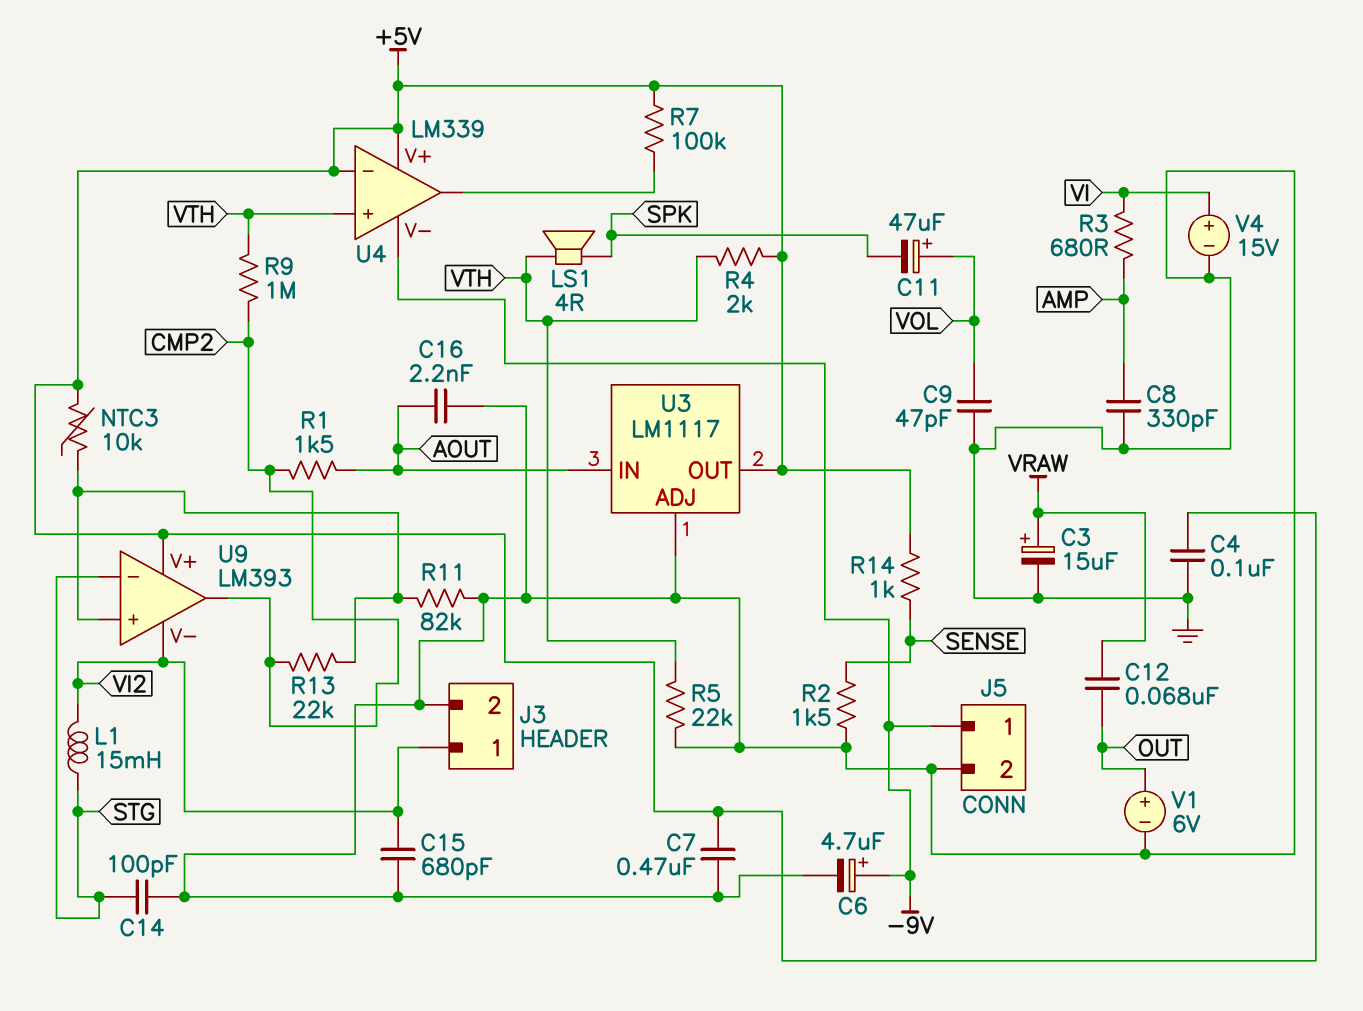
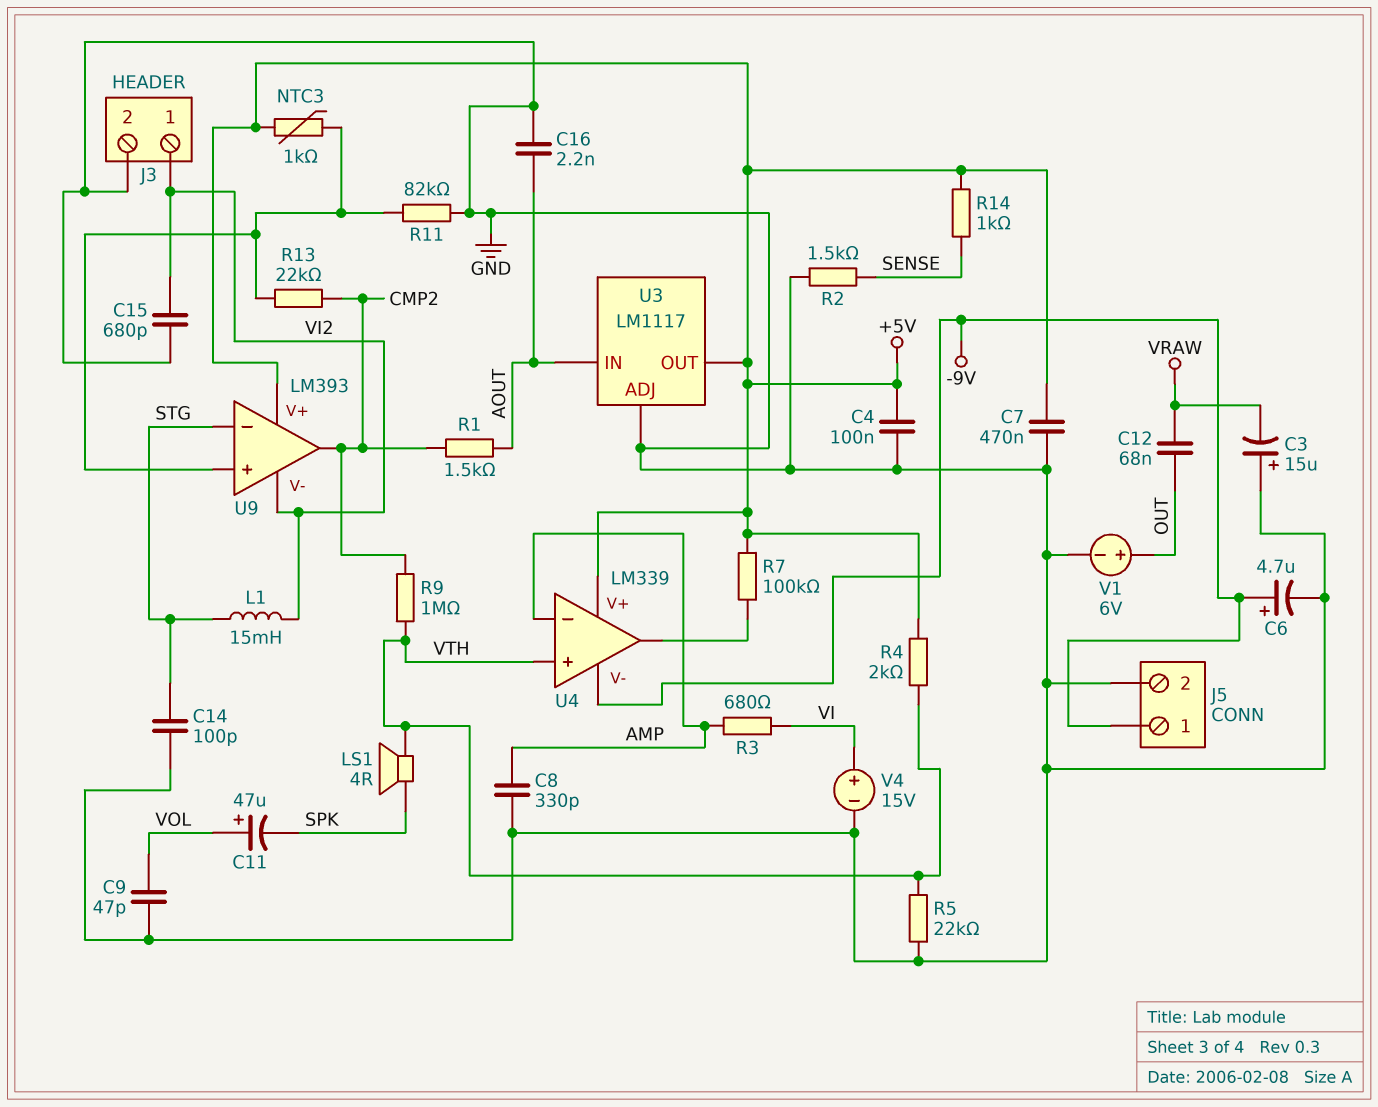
C3: 15uF (plus VRAW, minus GND) -> 15uF (plus GND, minus VRAW)
NTC3: 10k (+5V, U9/in+) -> 1k (+5V, U9/in+)
U4 pin in-: +5V -> AMP

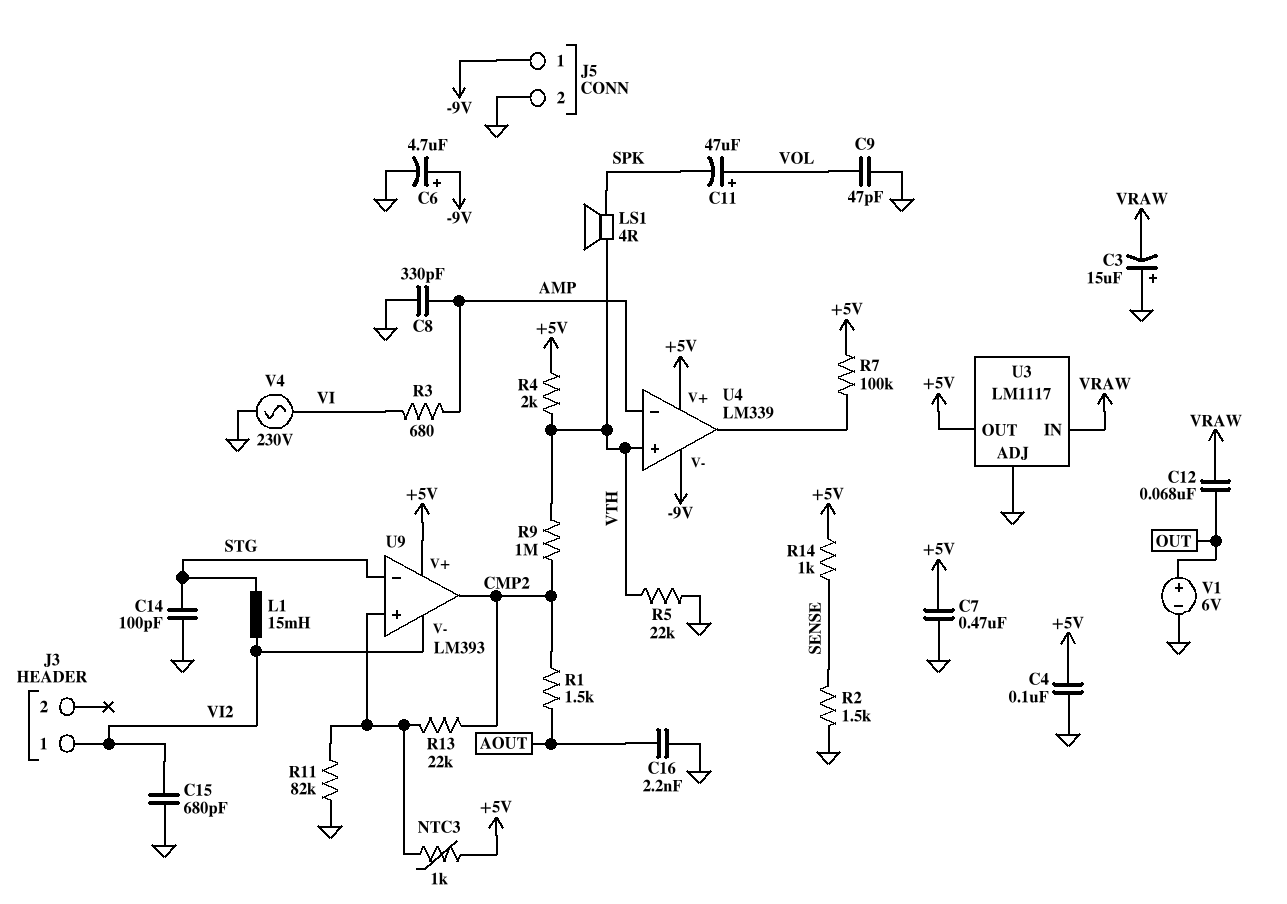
J3 pin 2: GND -> none
U3 pin IN: AOUT -> VRAW
V4: 15V (plus VI, minus GND) -> AC 230V (GND, VI)

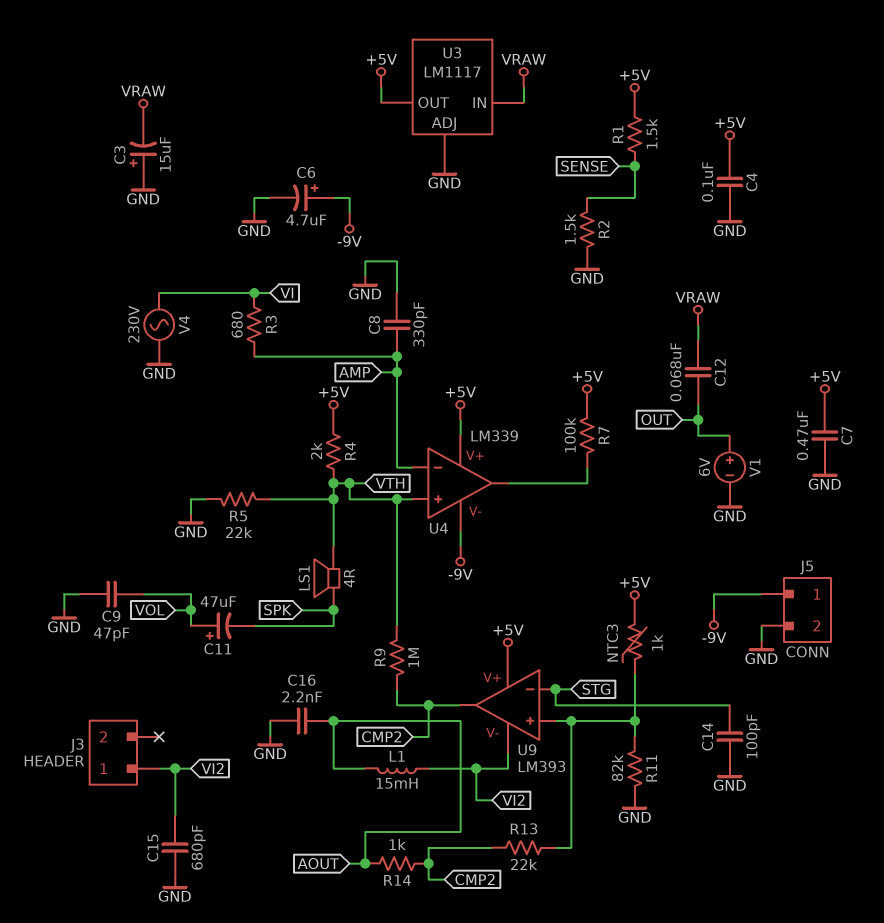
L1: 15mH (STG, VI2) -> 15mH (AOUT, VI2)
R1: 1.5k (AOUT, CMP2) -> 1.5k (+5V, SENSE)
R14: 1k (+5V, SENSE) -> 1k (AOUT, CMP2)

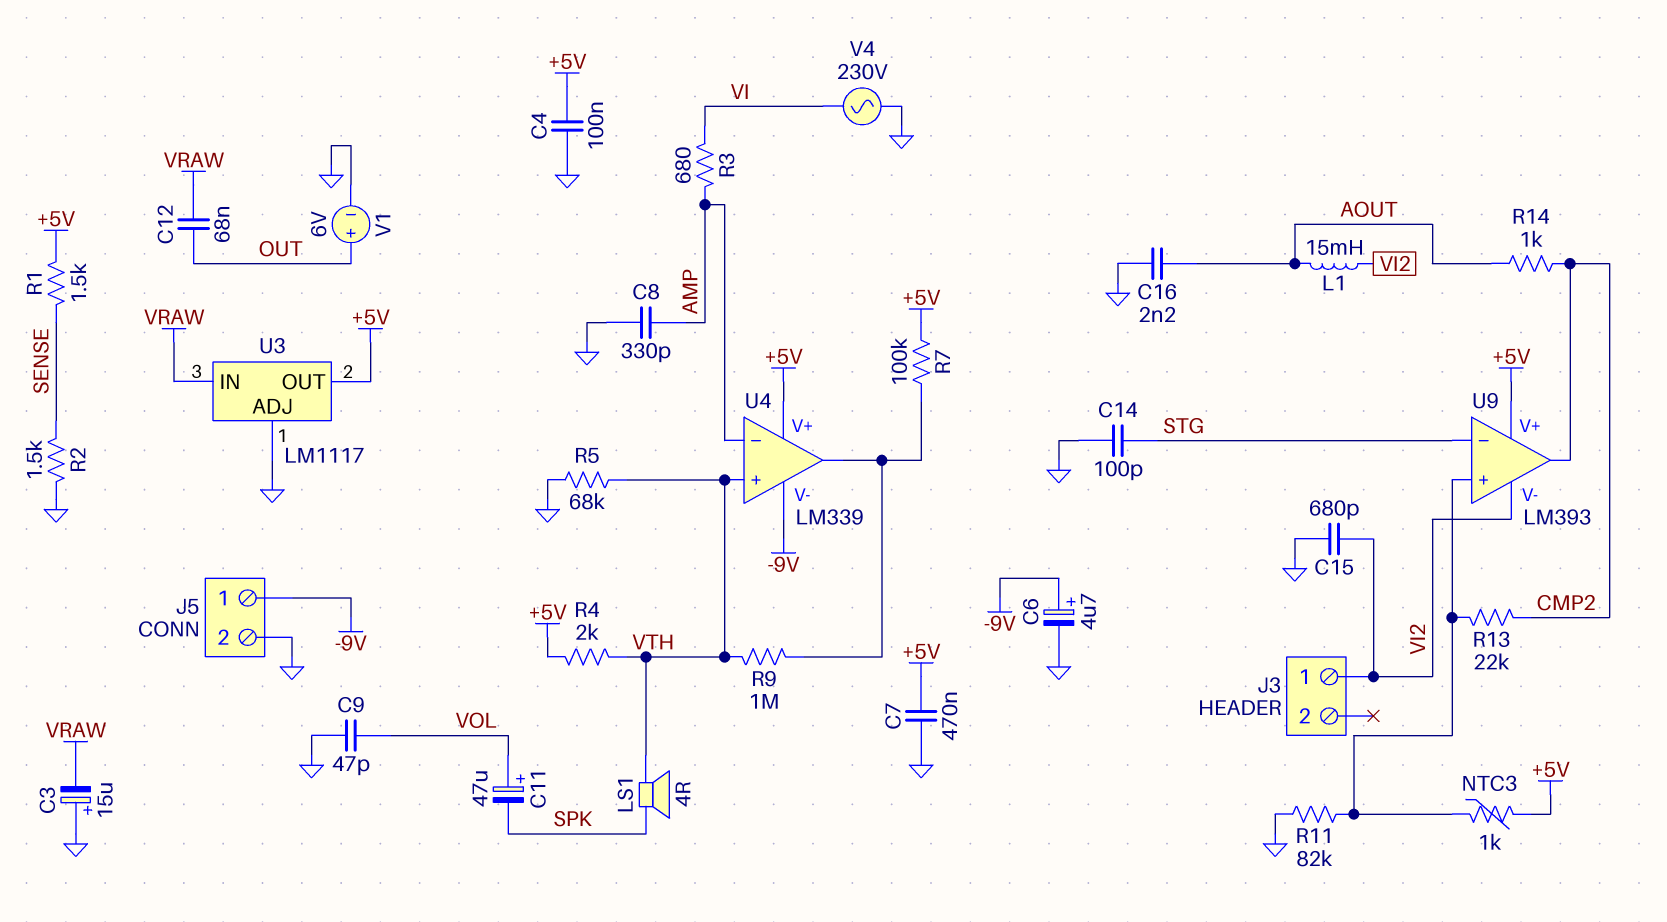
R5: 22k (GND, VTH) -> 68k (GND, VTH)
R9: 1M (CMP2, VTH) -> 1M (U4/out, VTH)

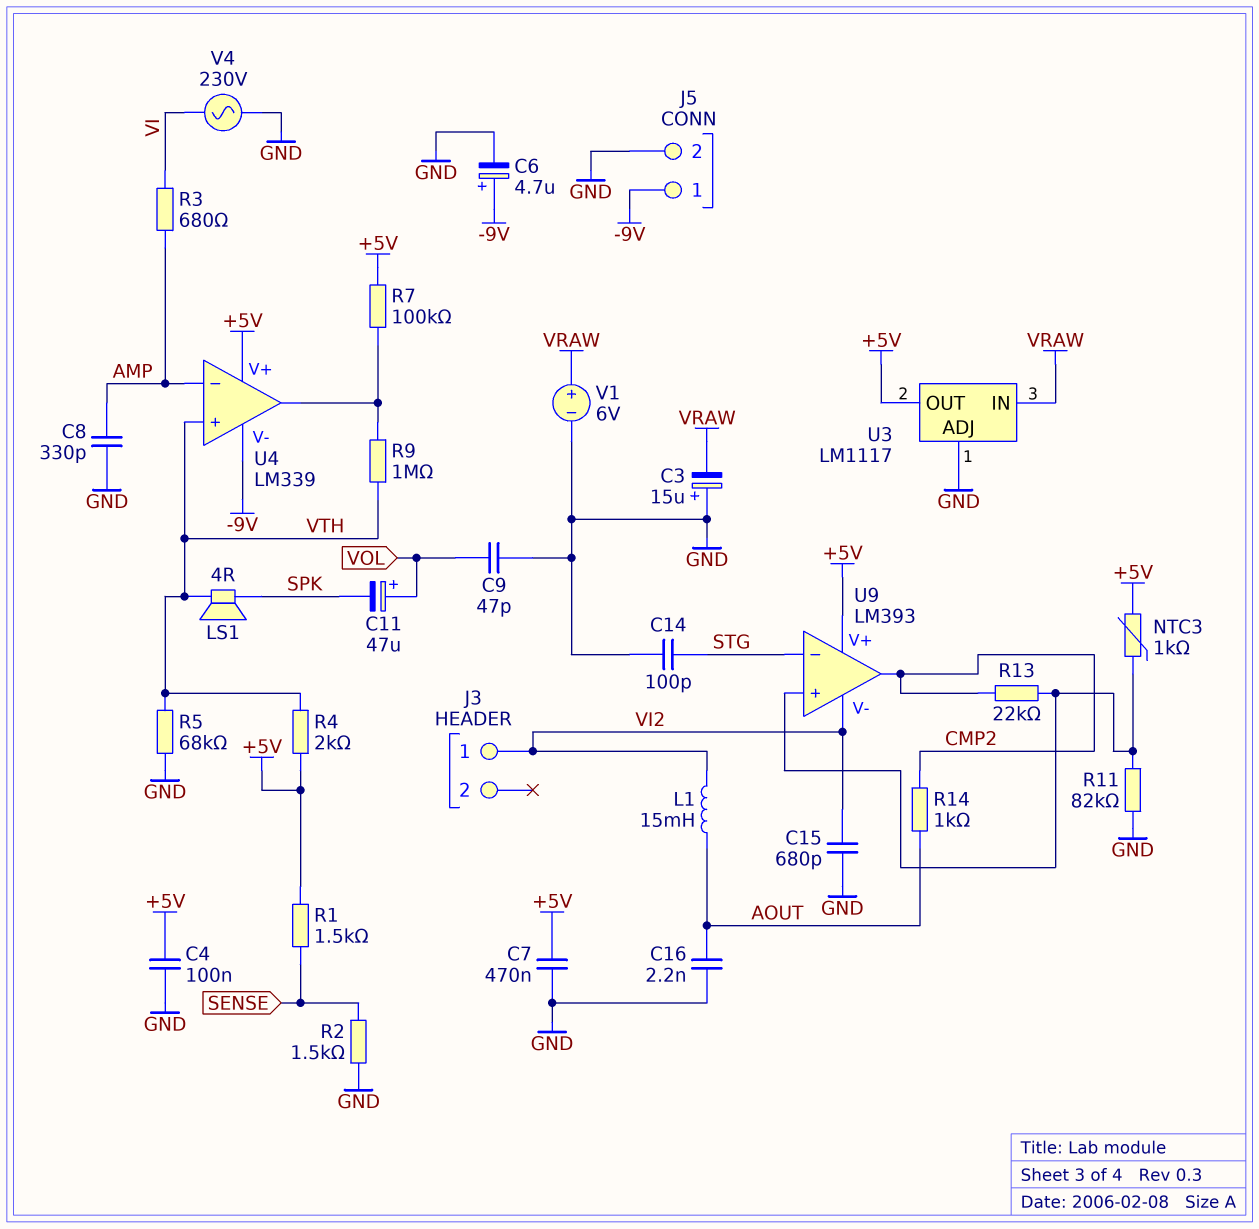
C12: 68nF (OUT, VRAW) -> none
V1: 6V (plus OUT, minus GND) -> 6V (plus VRAW, minus GND)

